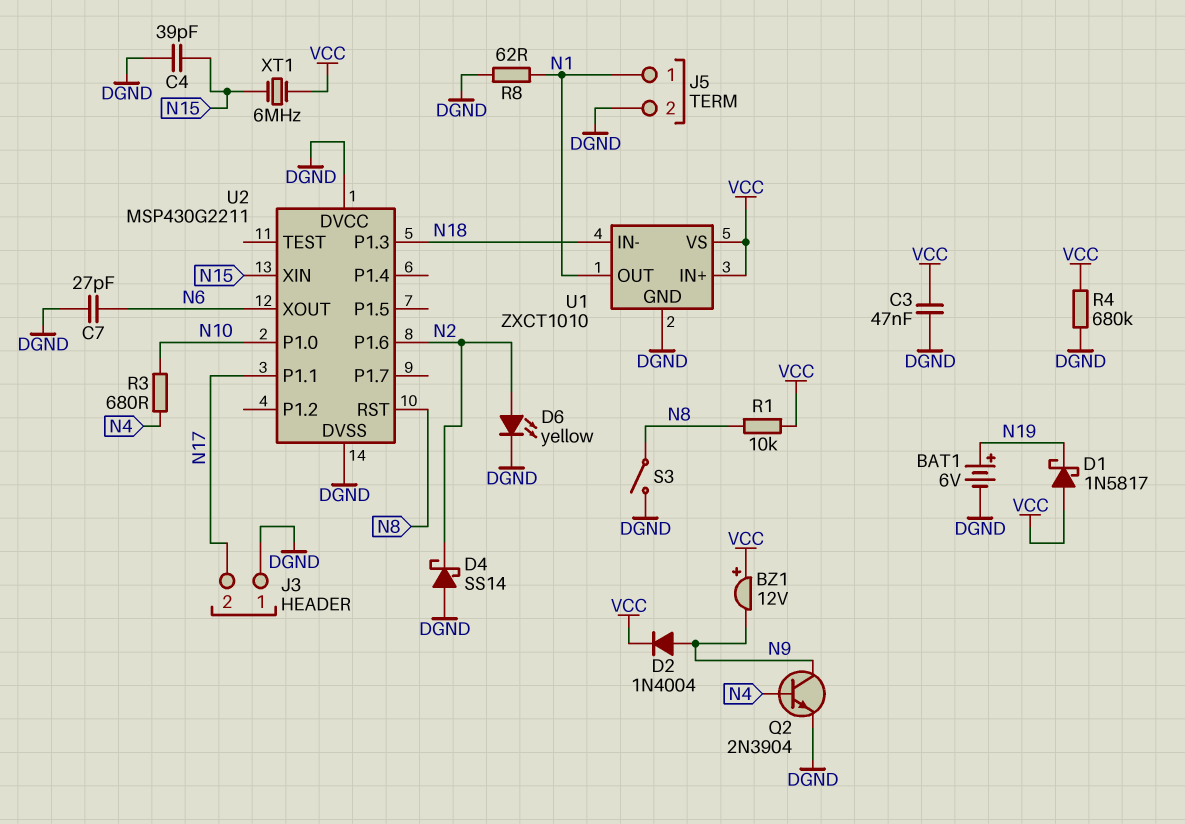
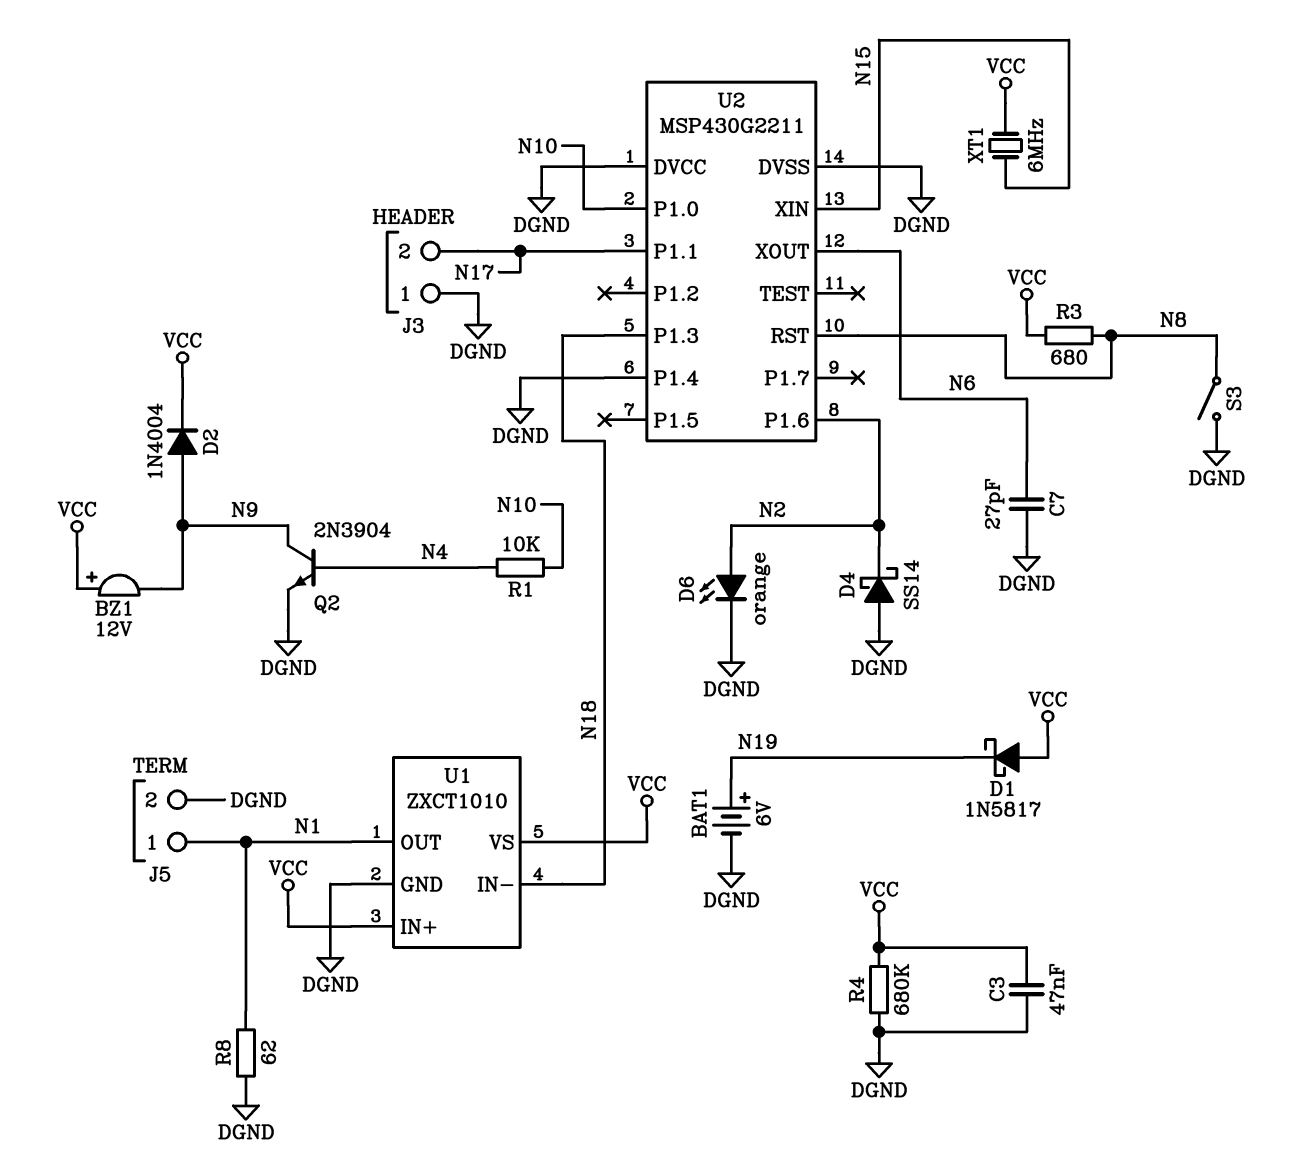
C4: 39pF (DGND, N15) -> none
D6: LED yellow (A N2, K DGND) -> LED orange (A N2, K DGND)
R1: 10k (N8, VCC) -> 10k (N4, N10)
R3: 680 (N4, N10) -> 680 (N8, VCC)
U2 pin P1.4: none -> DGND

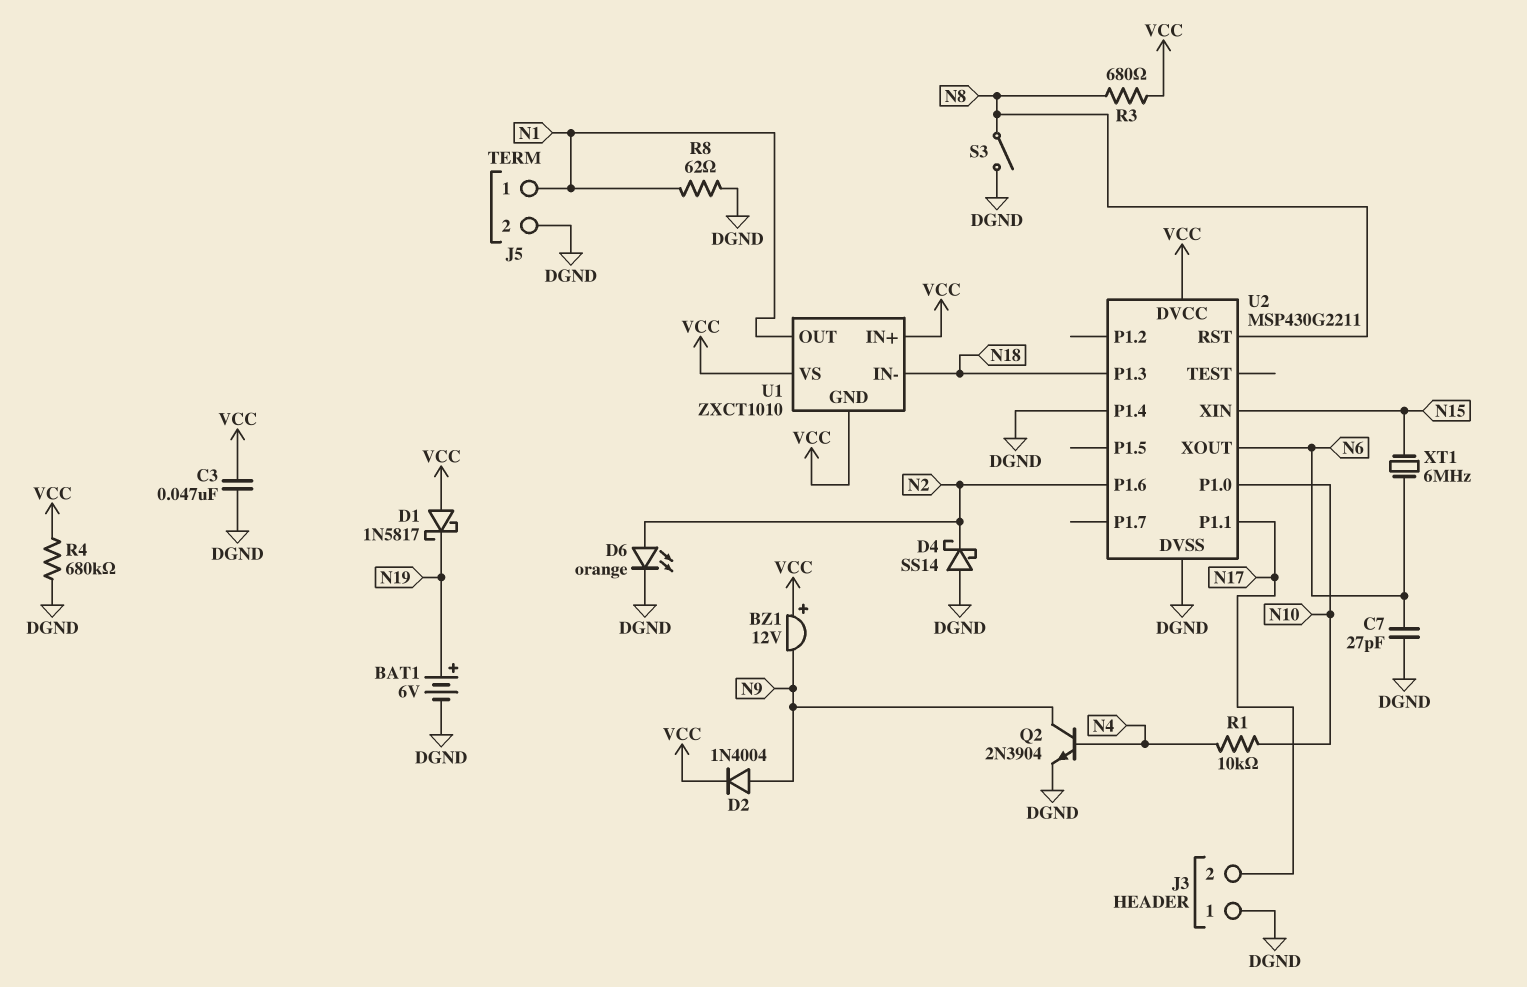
U1 pin GND: DGND -> VCC
U2 pin DVCC: DGND -> VCC
XT1: 6MHz (N15, VCC) -> 6MHz (N6, N15)

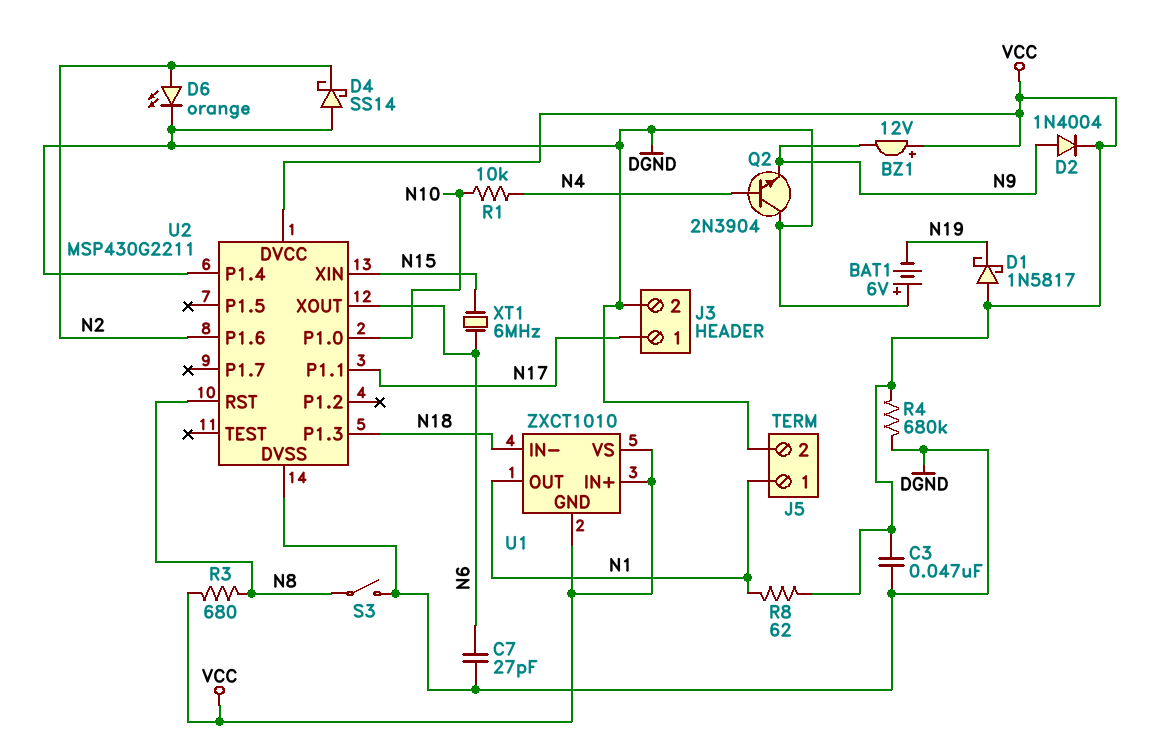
BAT1: 6V (plus N19, minus DGND) -> 6V (plus DGND, minus N19)
J3 pin 1: DGND -> N17
J3 pin 2: N17 -> DGND
Q2: NPN 2N3904 (B N4, C N9, E DGND) -> NPN 2N3904 (B N4, C DGND, E N9)
R8: 62 (DGND, N1) -> 62 (N1, VCC)

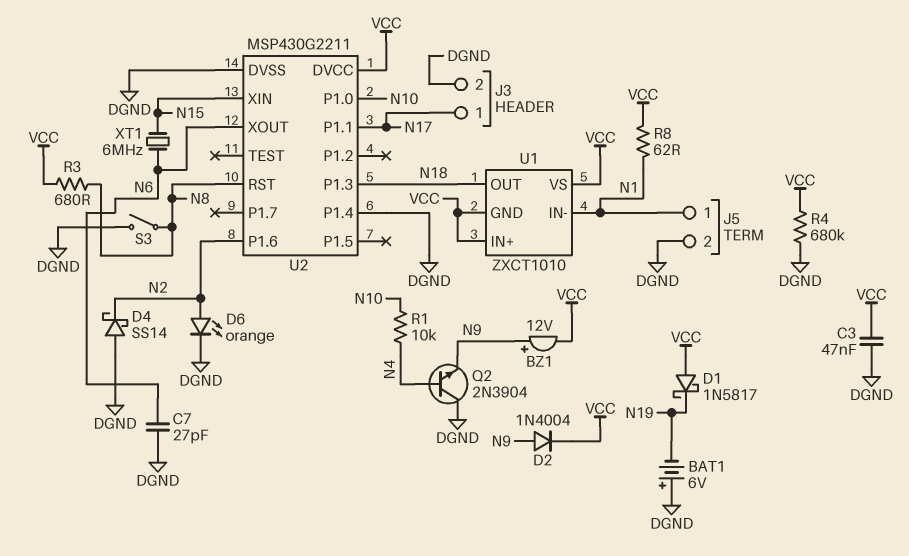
BZ1: buzzer 12V (plus VCC, minus N9) -> buzzer 12V (plus N9, minus VCC)
U1 pin IN-: N18 -> N1
U1 pin OUT: N1 -> N18

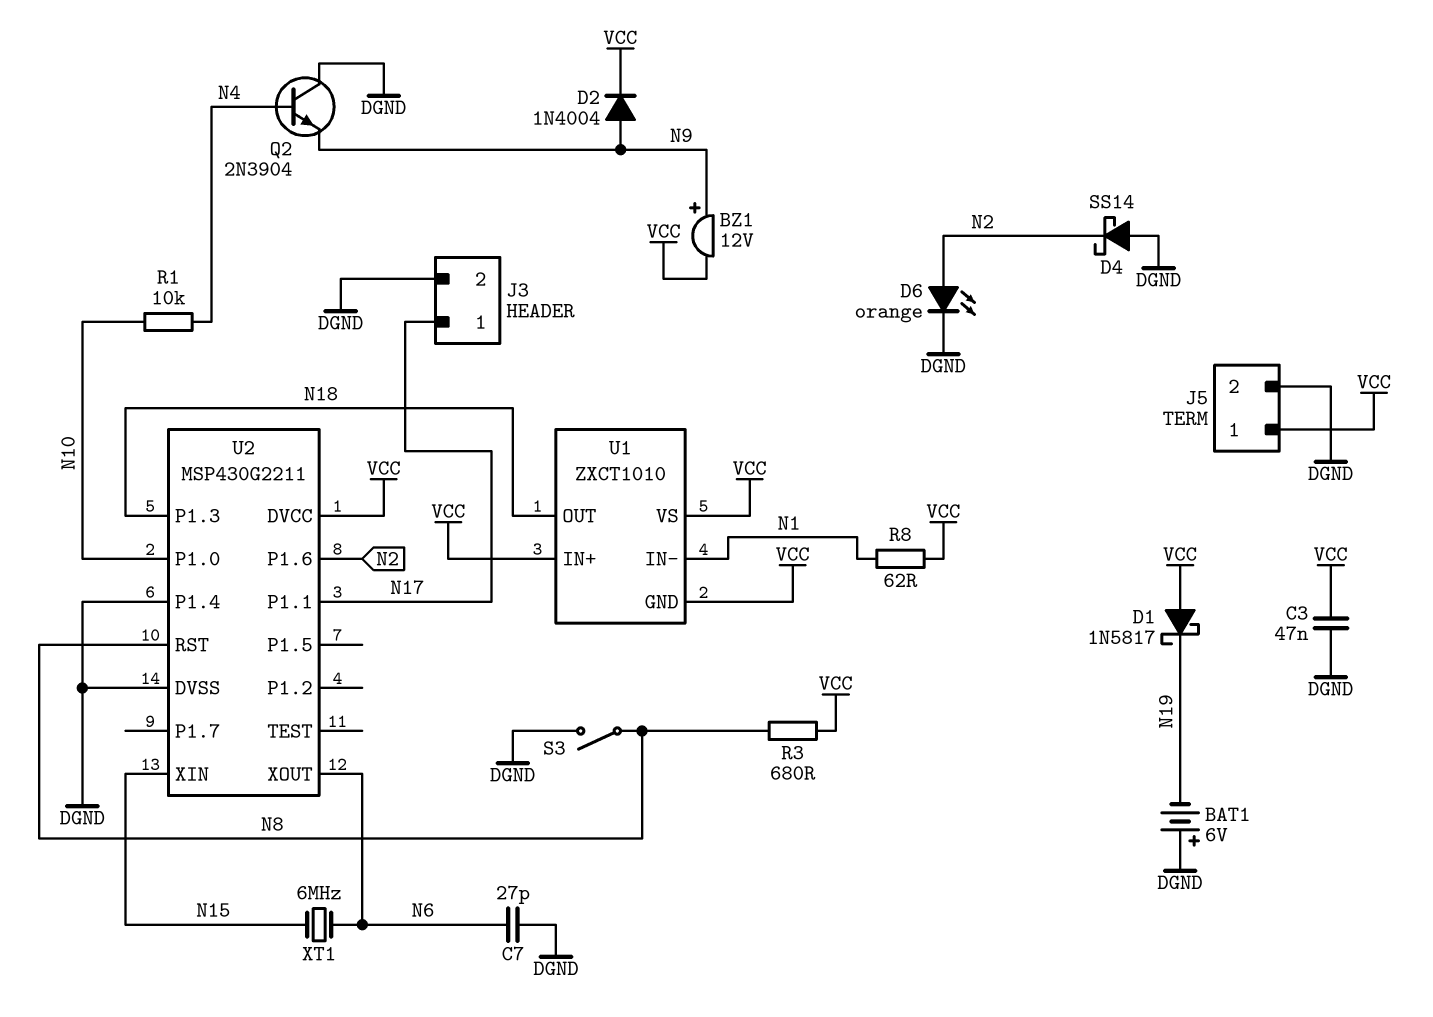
J5 pin 1: N1 -> VCC
R4: 680k (DGND, VCC) -> none

